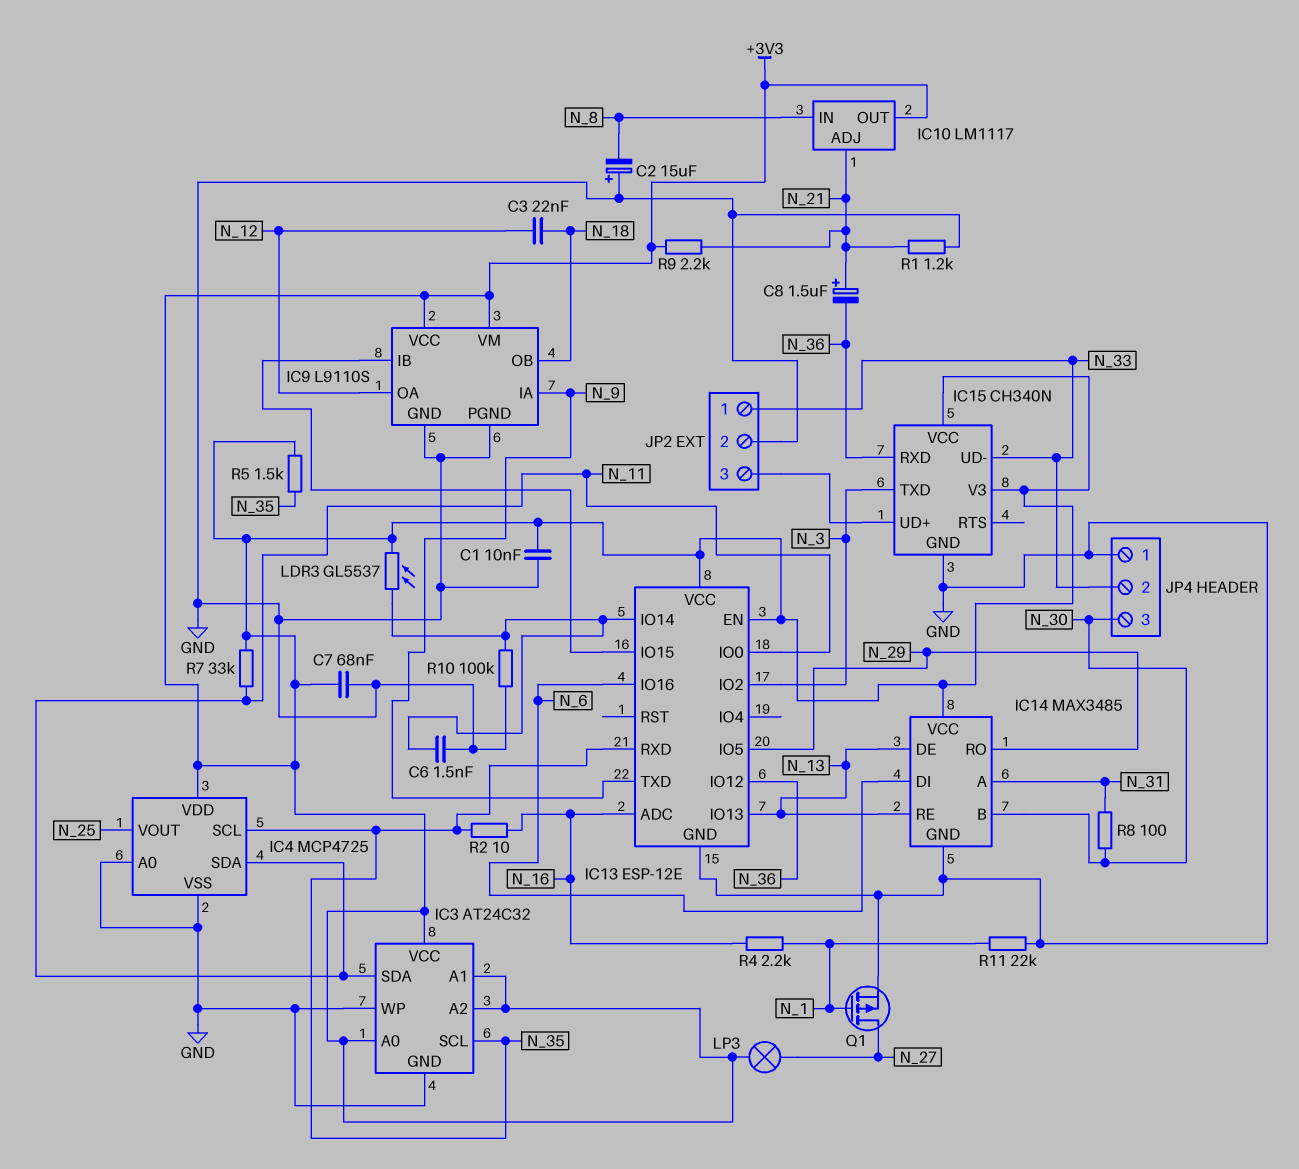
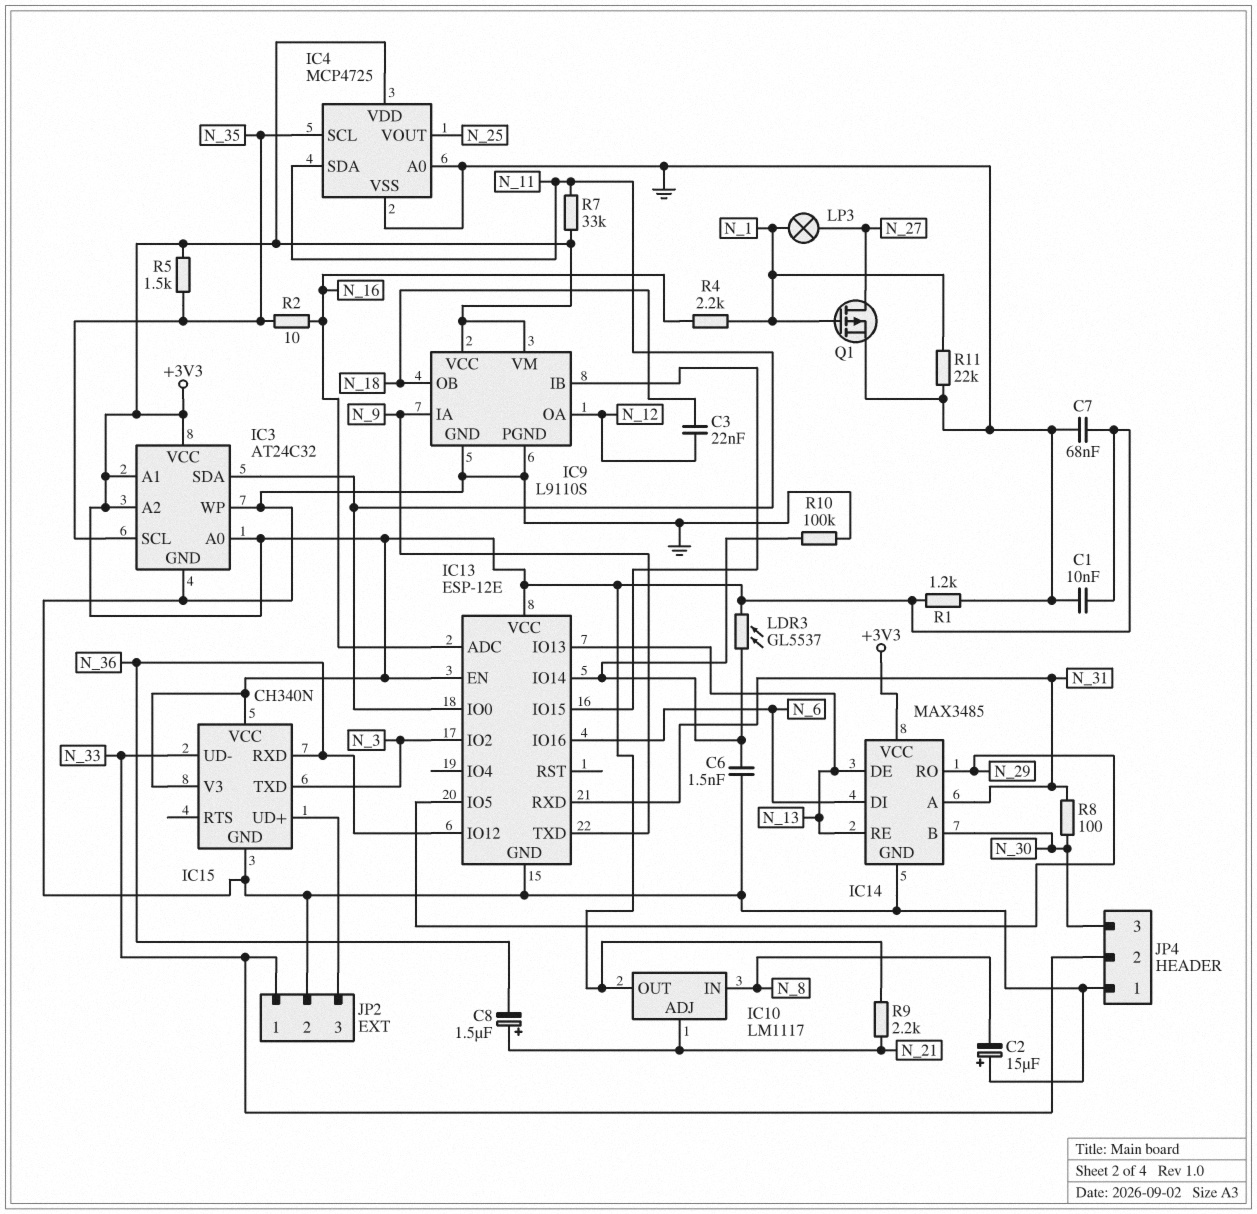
IC13 pin RXD: N_35 -> N_31
LP3: lamp (+3V3, N_27) -> lamp (N_1, N_27)
R1: 1.2k (GND, N_21) -> 1.2k (+3V3, GND)

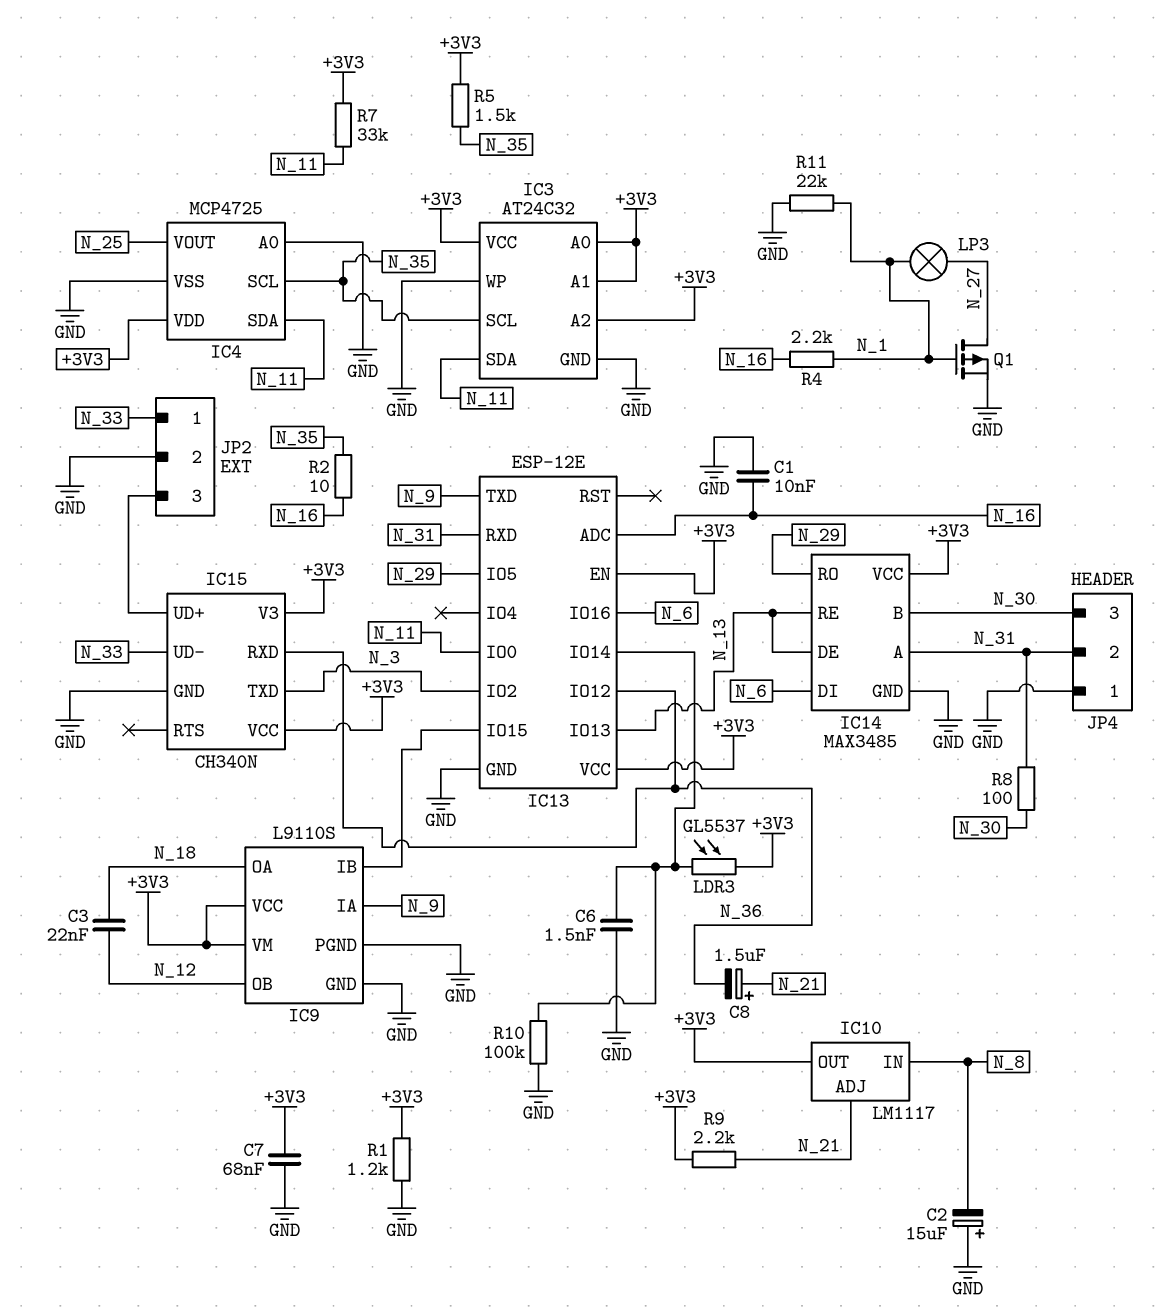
C1: 10nF (+3V3, GND) -> 10nF (GND, N_16)
IC9 pin OA: N_12 -> N_18
IC9 pin OB: N_18 -> N_12
JP4 pin 2: N_33 -> N_31

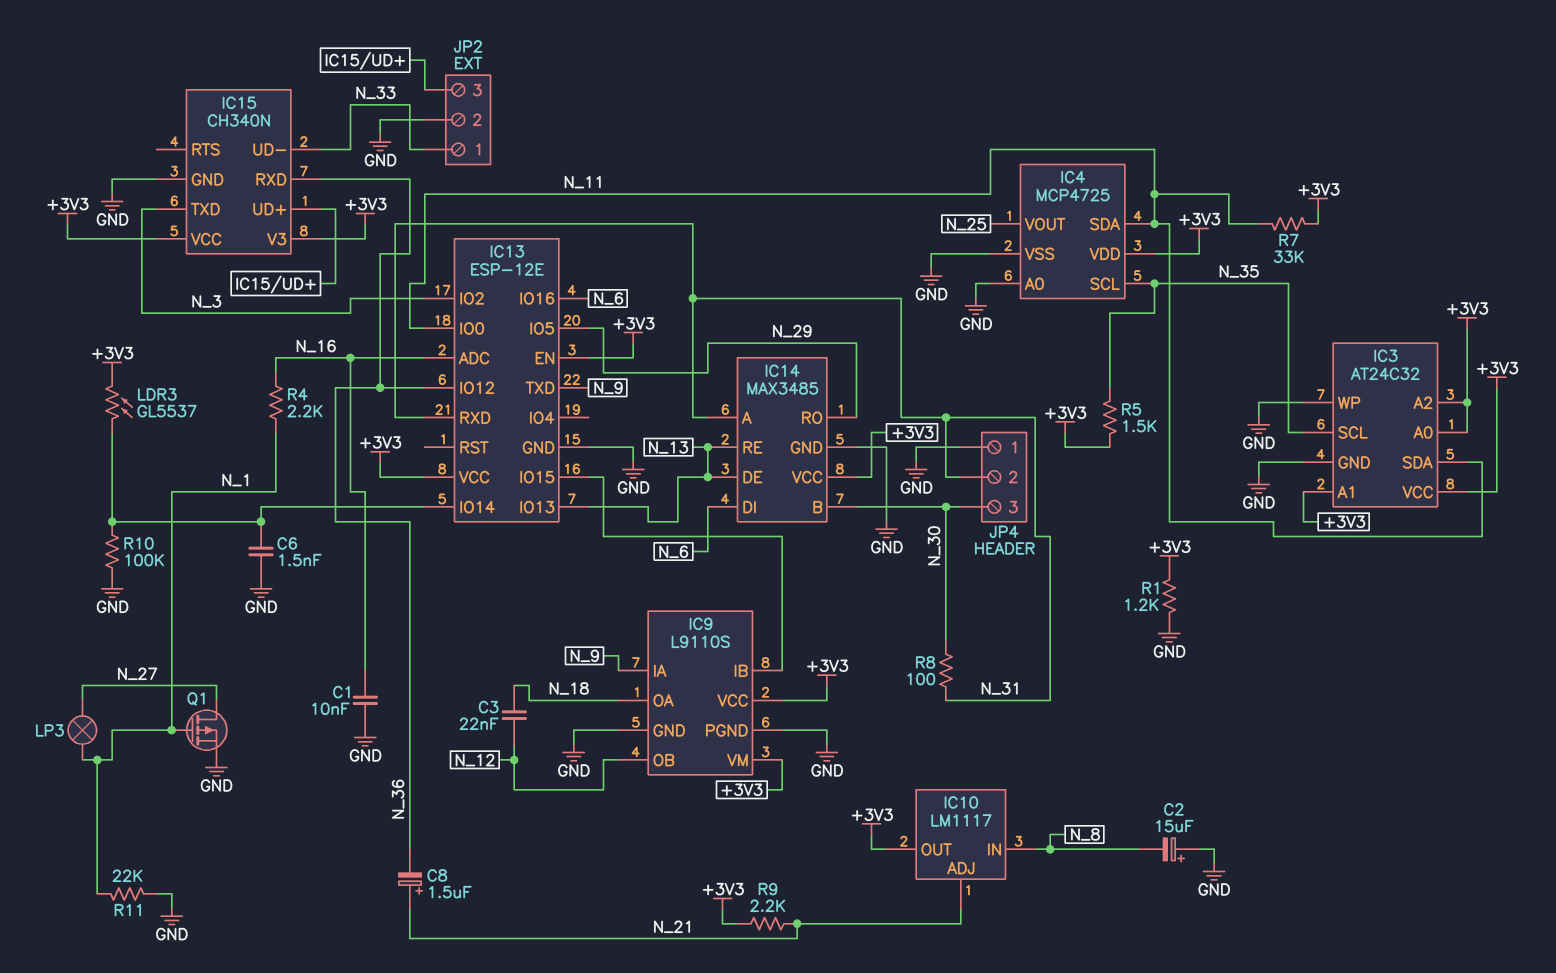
C7: 68nF (+3V3, GND) -> none
R2: 10 (N_16, N_35) -> none

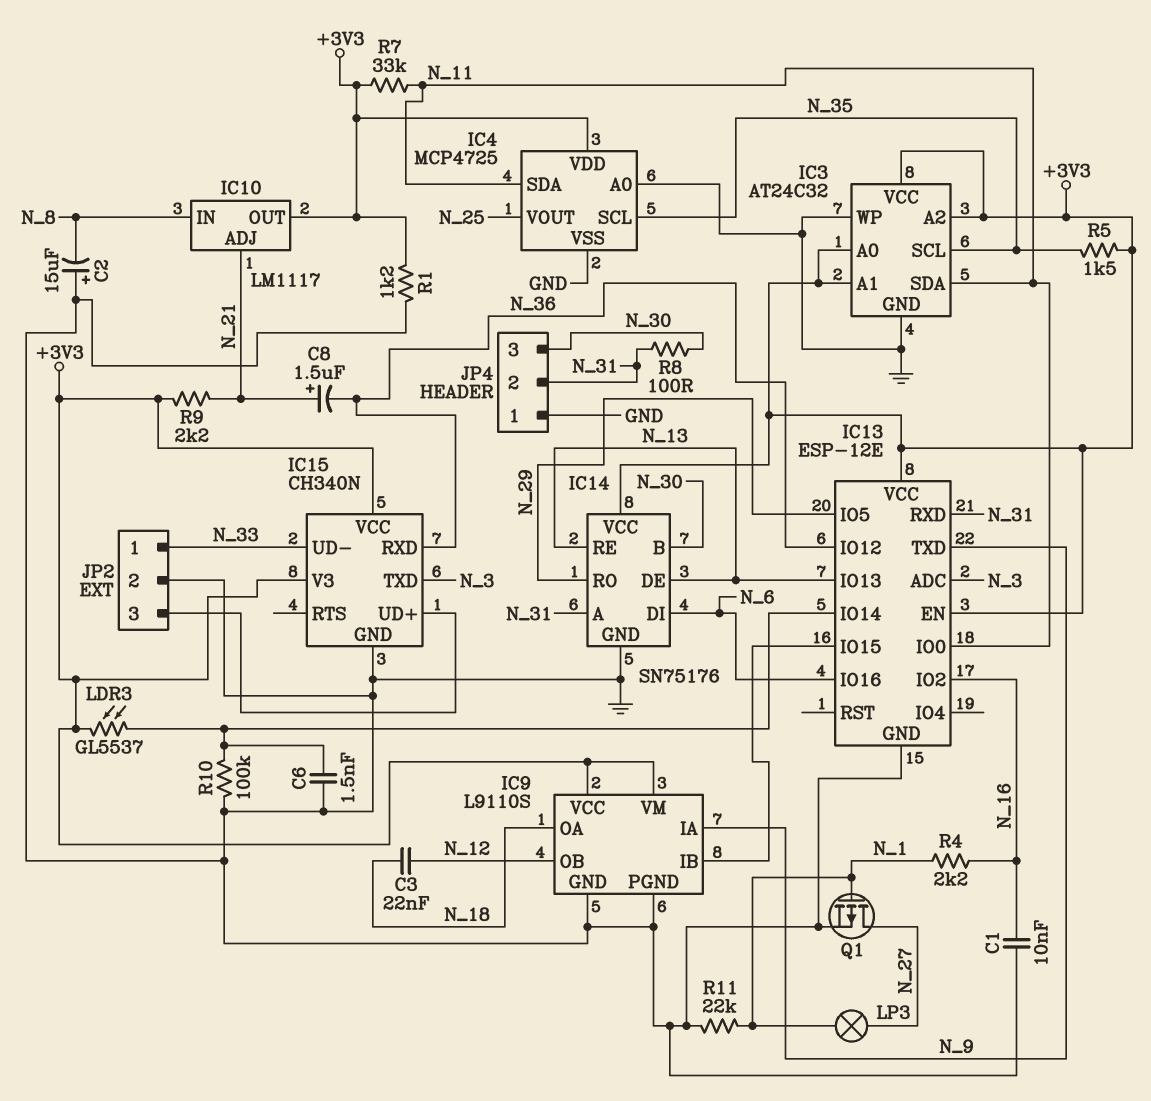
IC13 pin ADC: N_16 -> N_3
IC13 pin IO2: N_3 -> N_16
IC14: MAX3485 -> SN75176

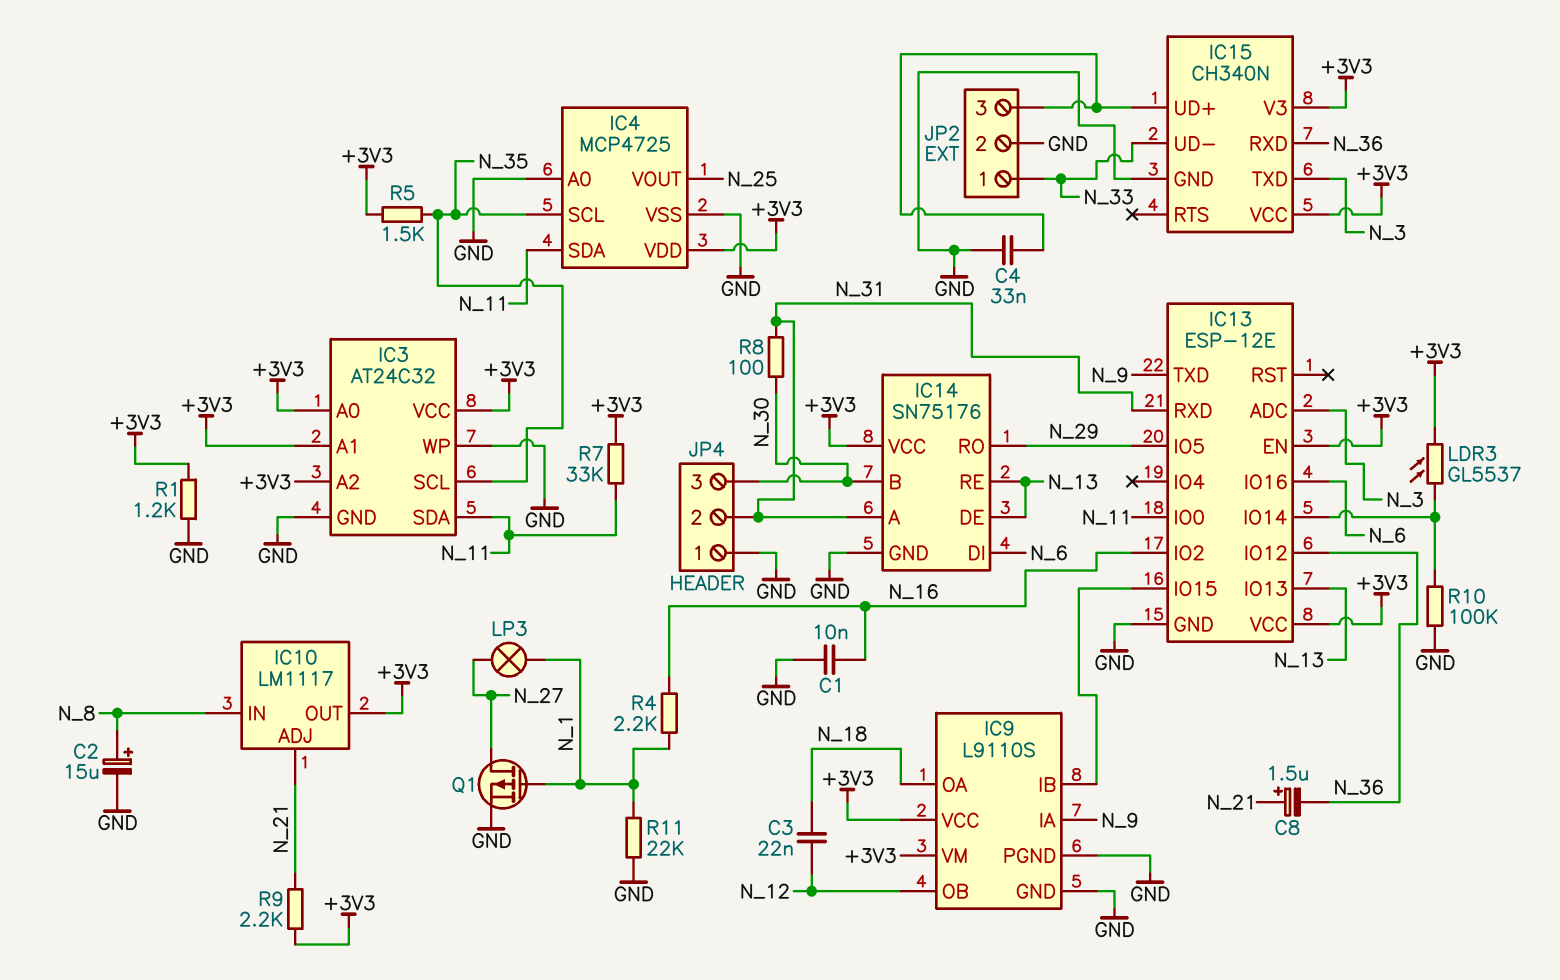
C2: 15uF (plus GND, minus N_8) -> 15uF (plus N_8, minus GND)
C4: none -> 33nF (GND, IC15/UD+)
C6: 1.5nF (GND, IC13/IO14) -> none

